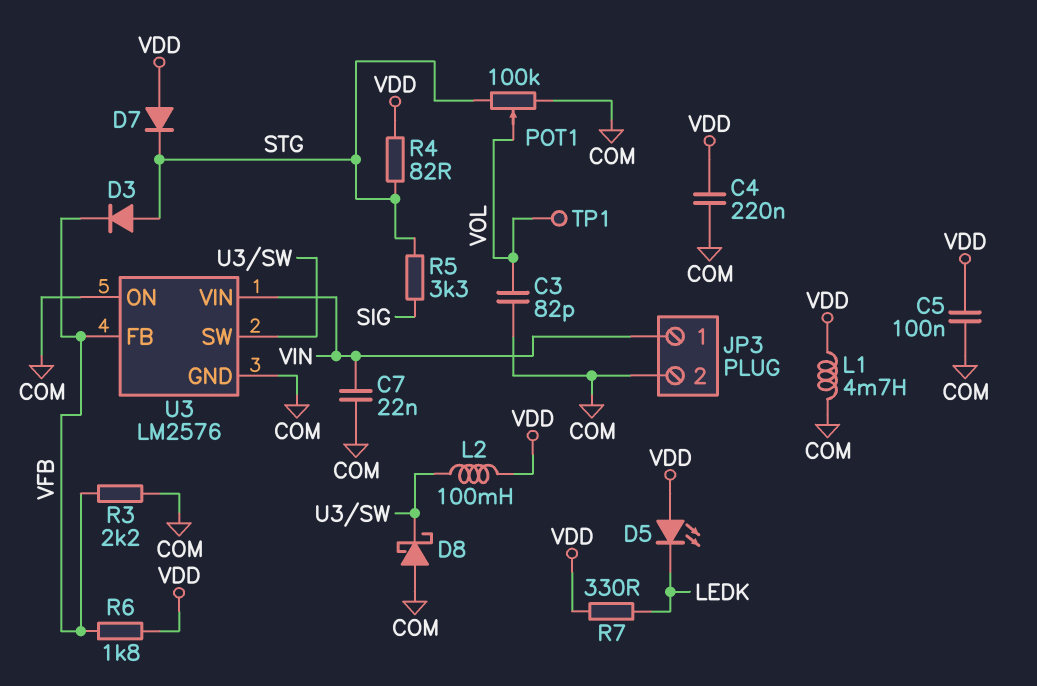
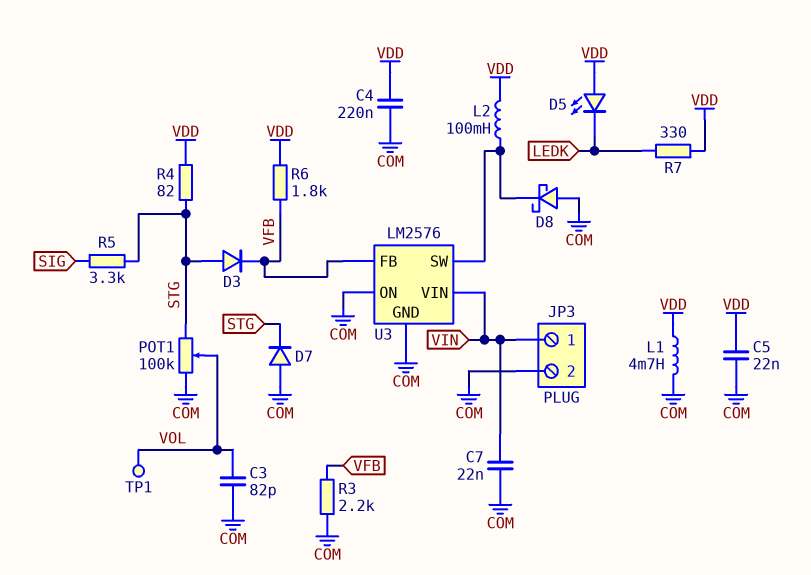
C5: 100nF (COM, VDD) -> 22nF (COM, VDD)
D7: diode (A VDD, K STG) -> diode (A COM, K STG)

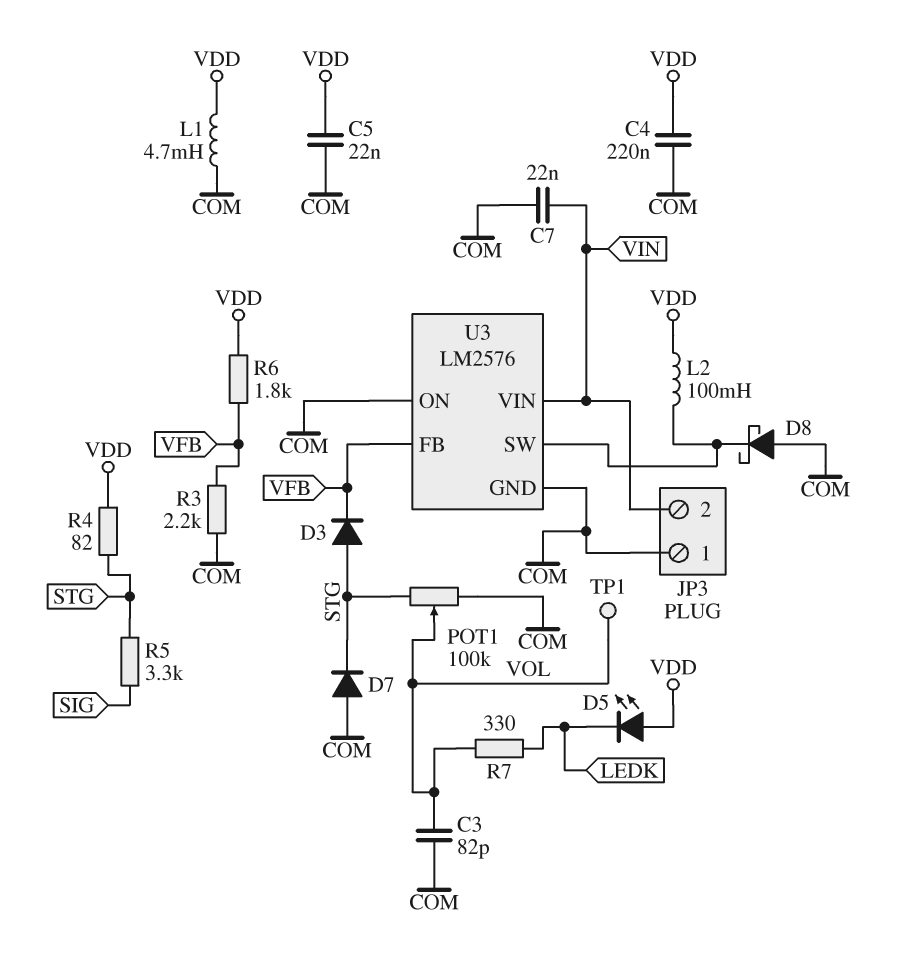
JP3 pin 1: VIN -> COM
JP3 pin 2: COM -> VIN
R7: 330 (LEDK, VDD) -> 330 (LEDK, VOL)

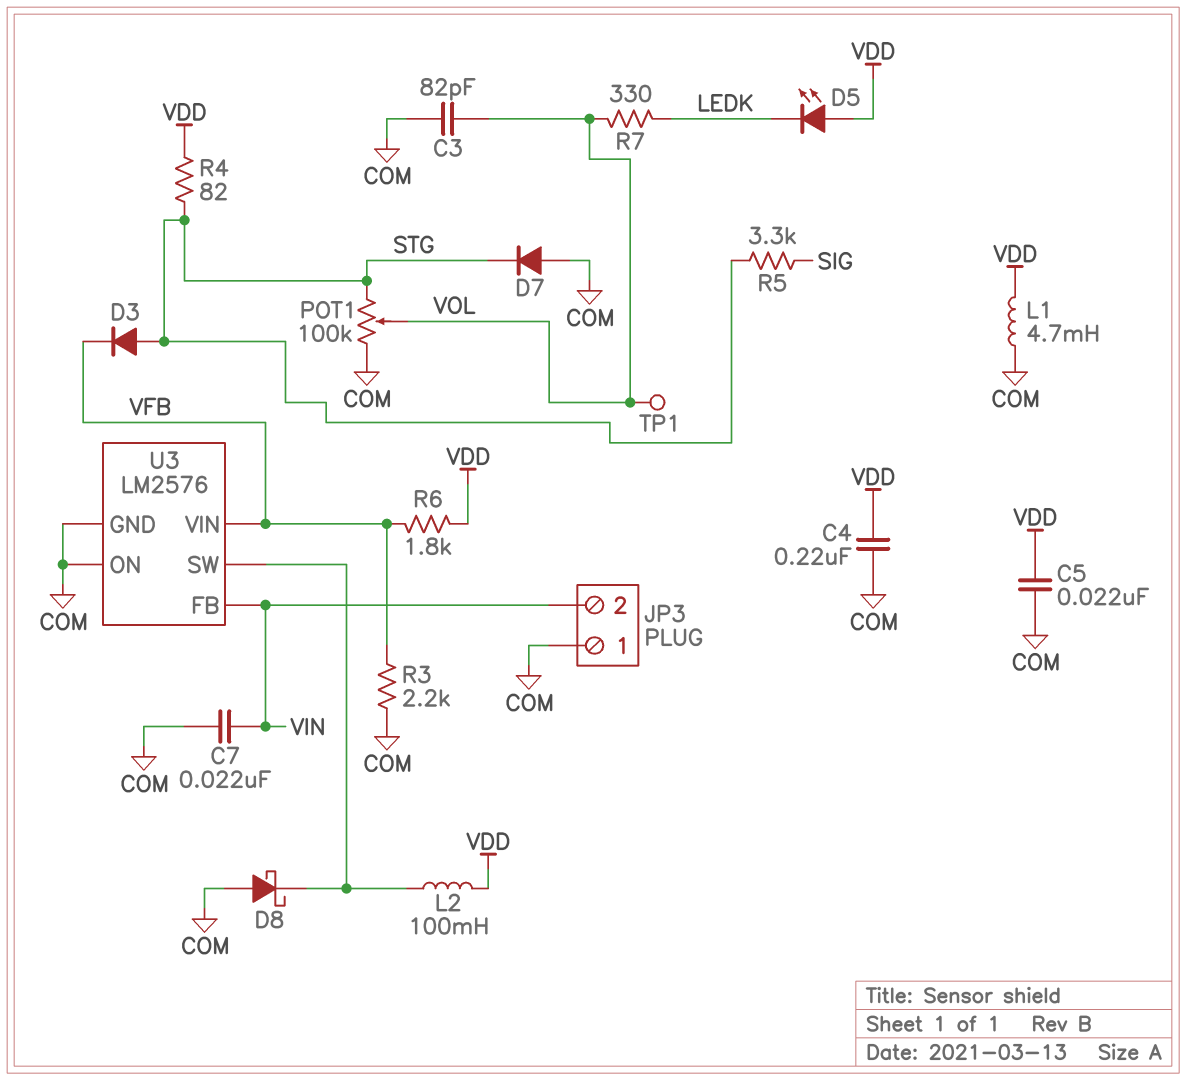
U3 pin FB: VFB -> VIN
U3 pin VIN: VIN -> VFB

